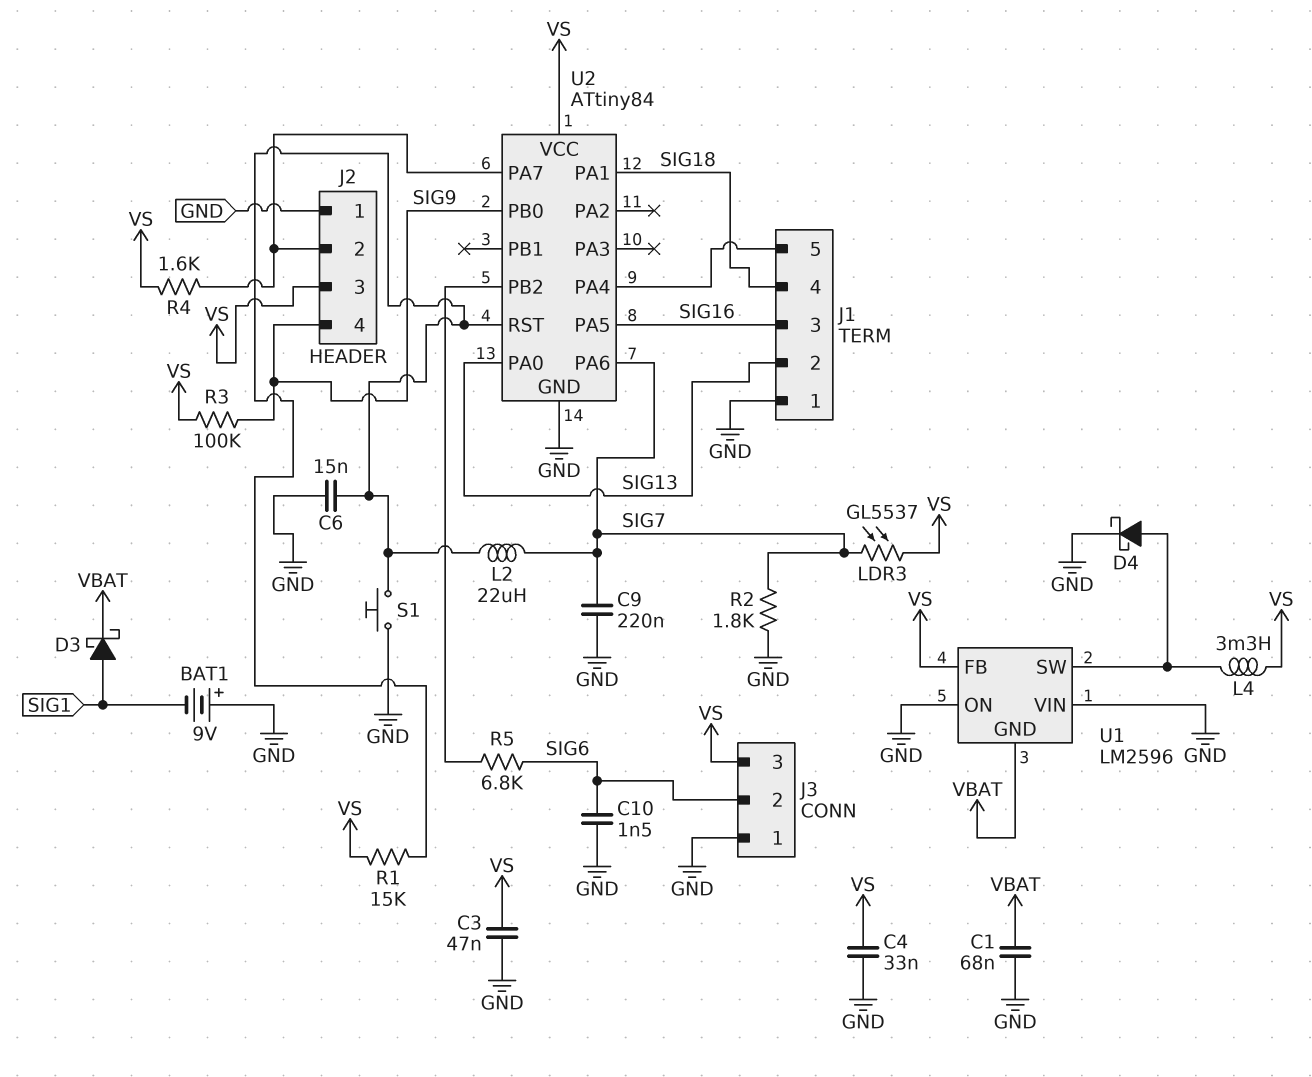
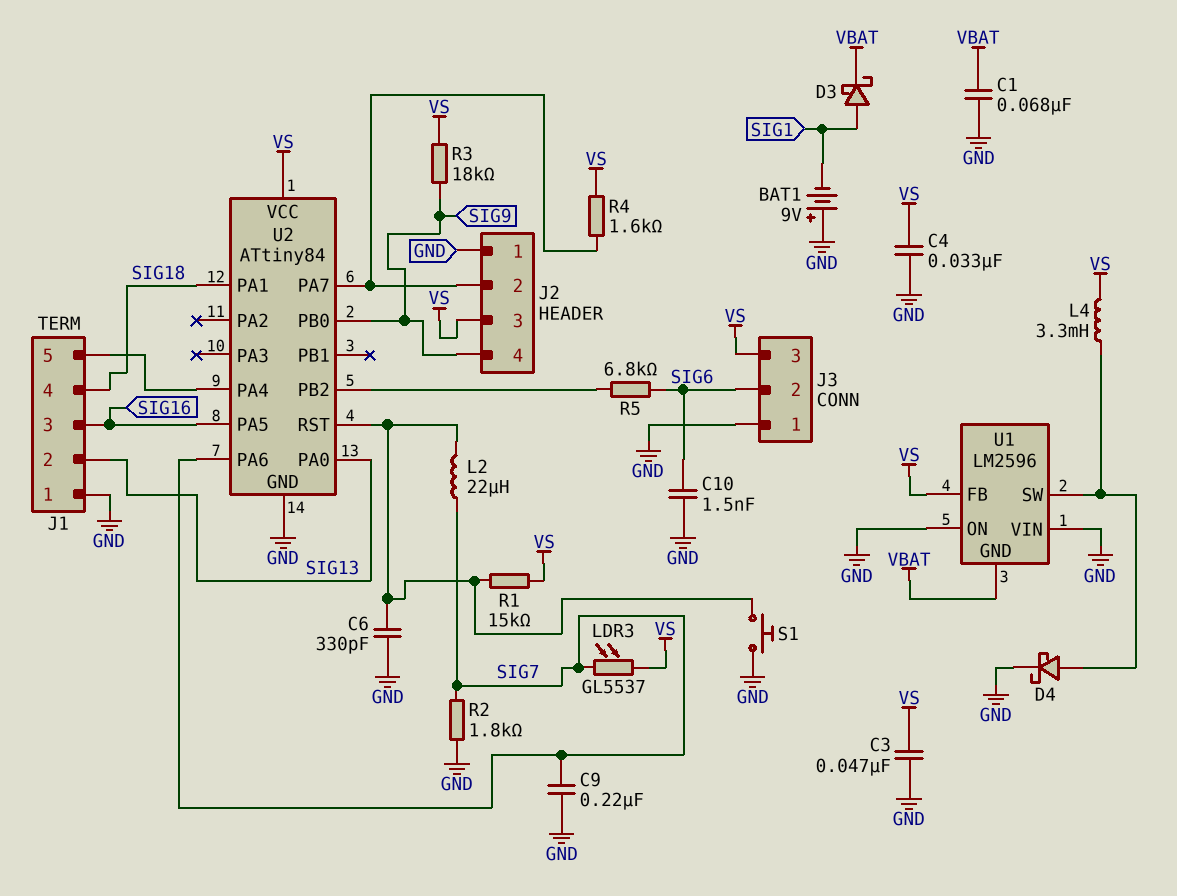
C6: 15nF (GND, U2/RST) -> 330pF (GND, U2/RST)
R3: 100k (SIG9, VS) -> 18k (SIG9, VS)

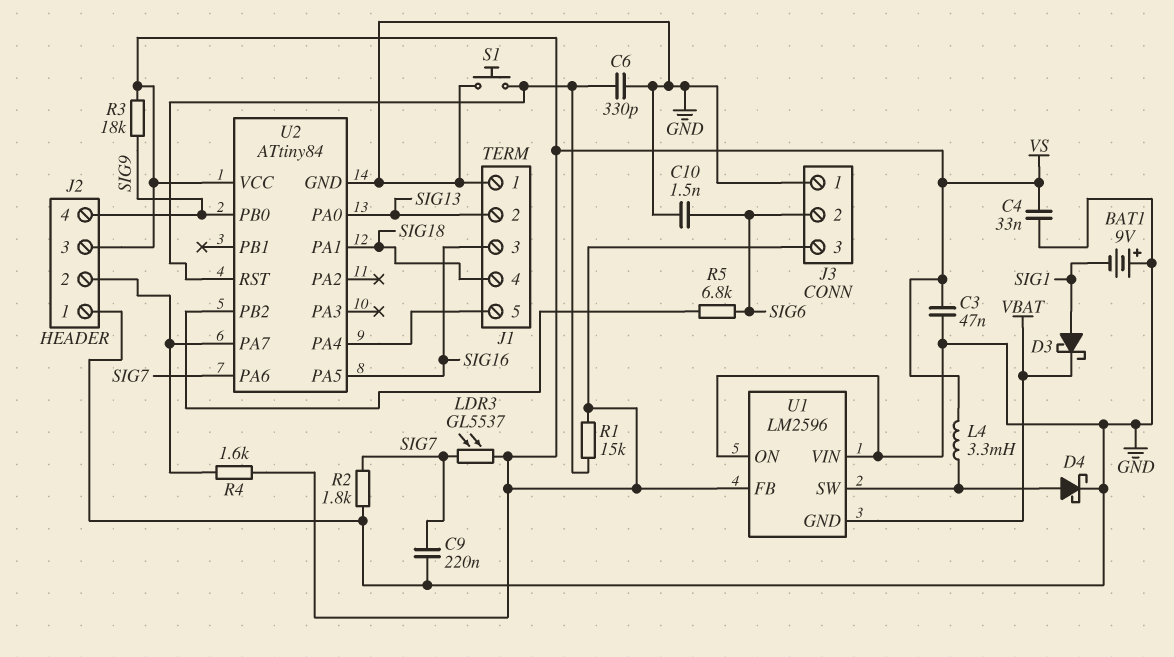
C1: 68nF (GND, VBAT) -> none
L2: 22uH (SIG7, U2/RST) -> none

